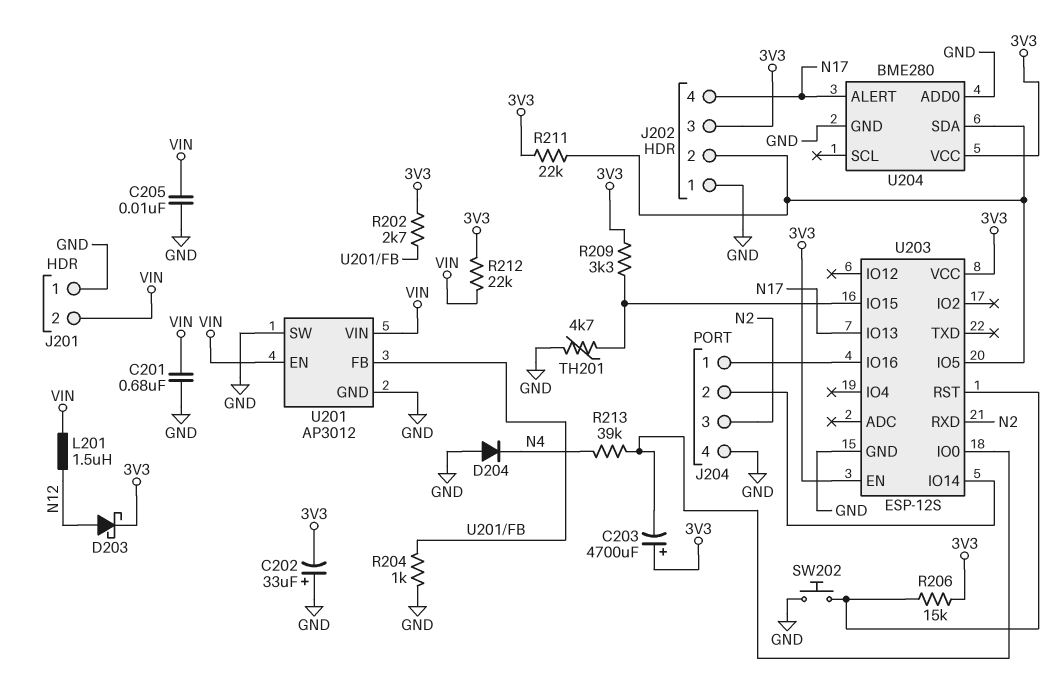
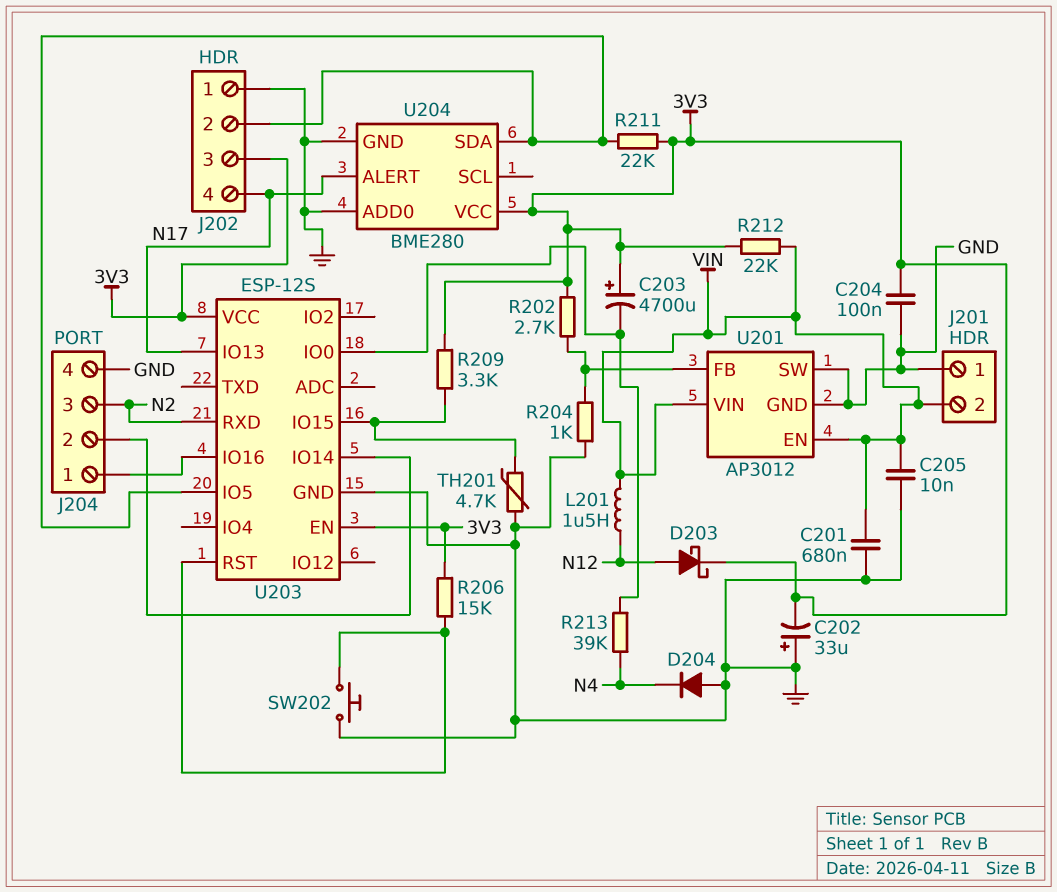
C204: none -> 100nF (3V3, GND)

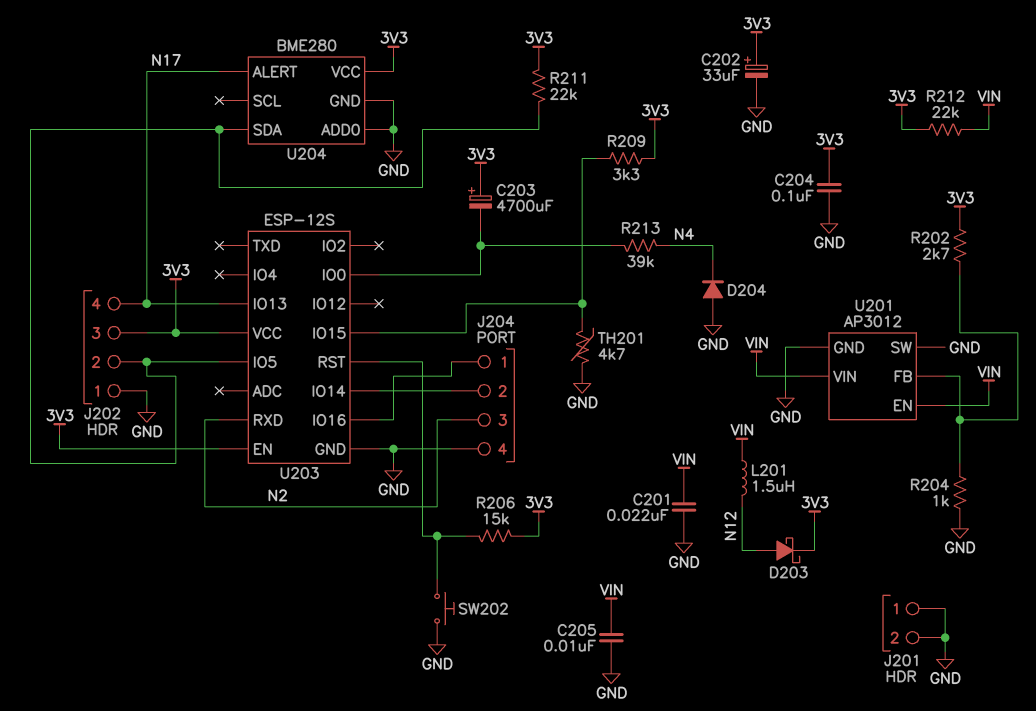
C201: 680nF (GND, VIN) -> 22nF (GND, VIN)
C202: 33uF (plus GND, minus 3V3) -> 33uF (plus 3V3, minus GND)
J201 pin 2: VIN -> GND

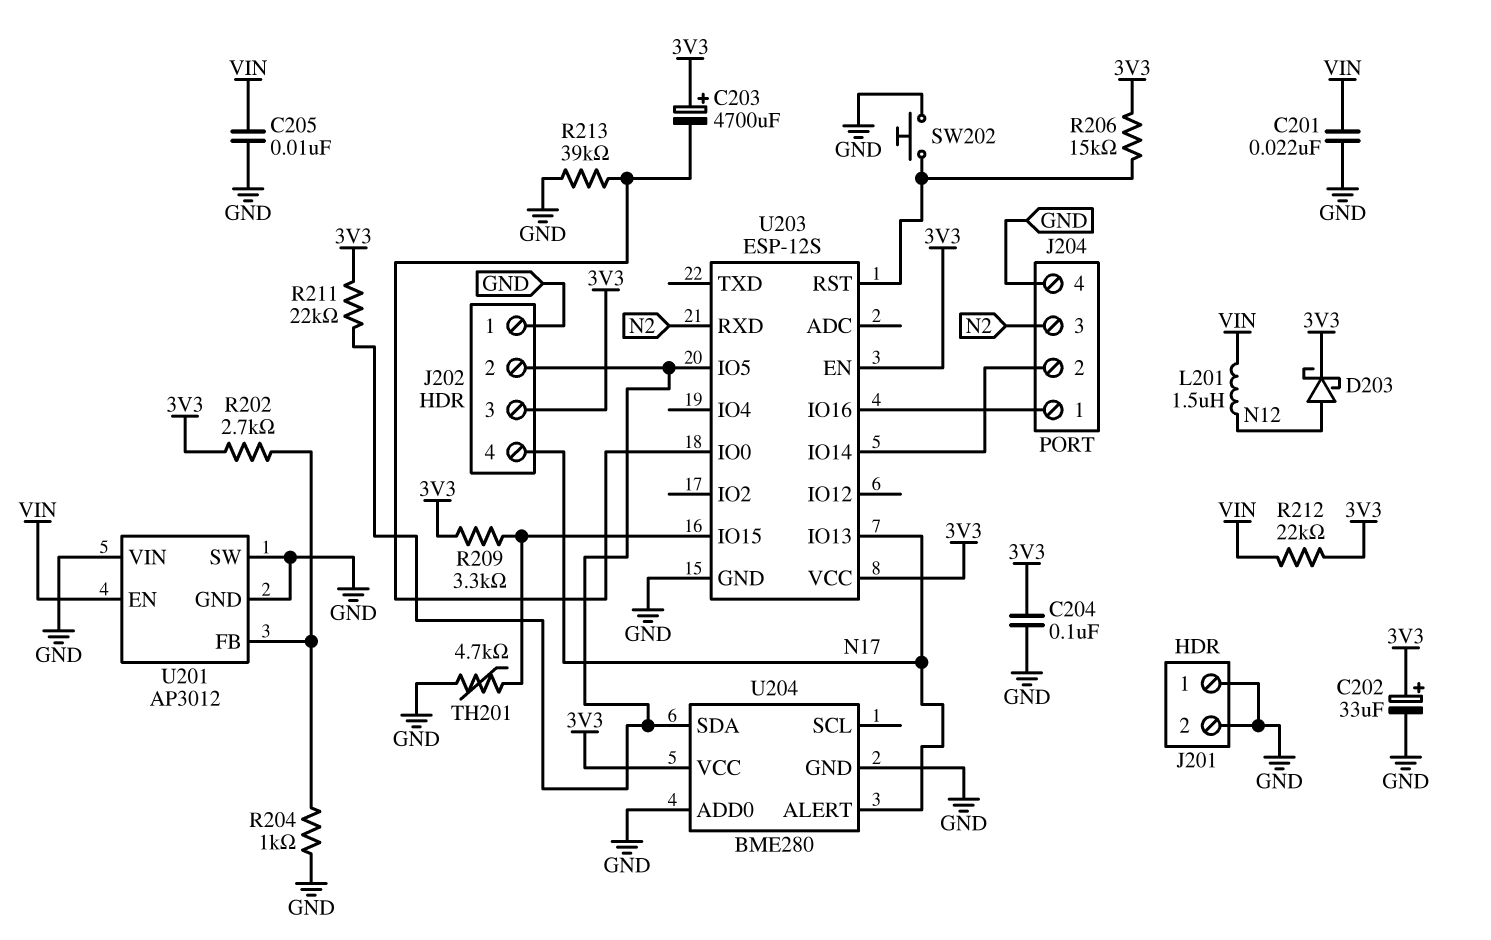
D204: diode (A GND, K N4) -> none
R213: 39k (N4, U203/IO0) -> 39k (GND, U203/IO0)
U201 pin VIN: VIN -> GND

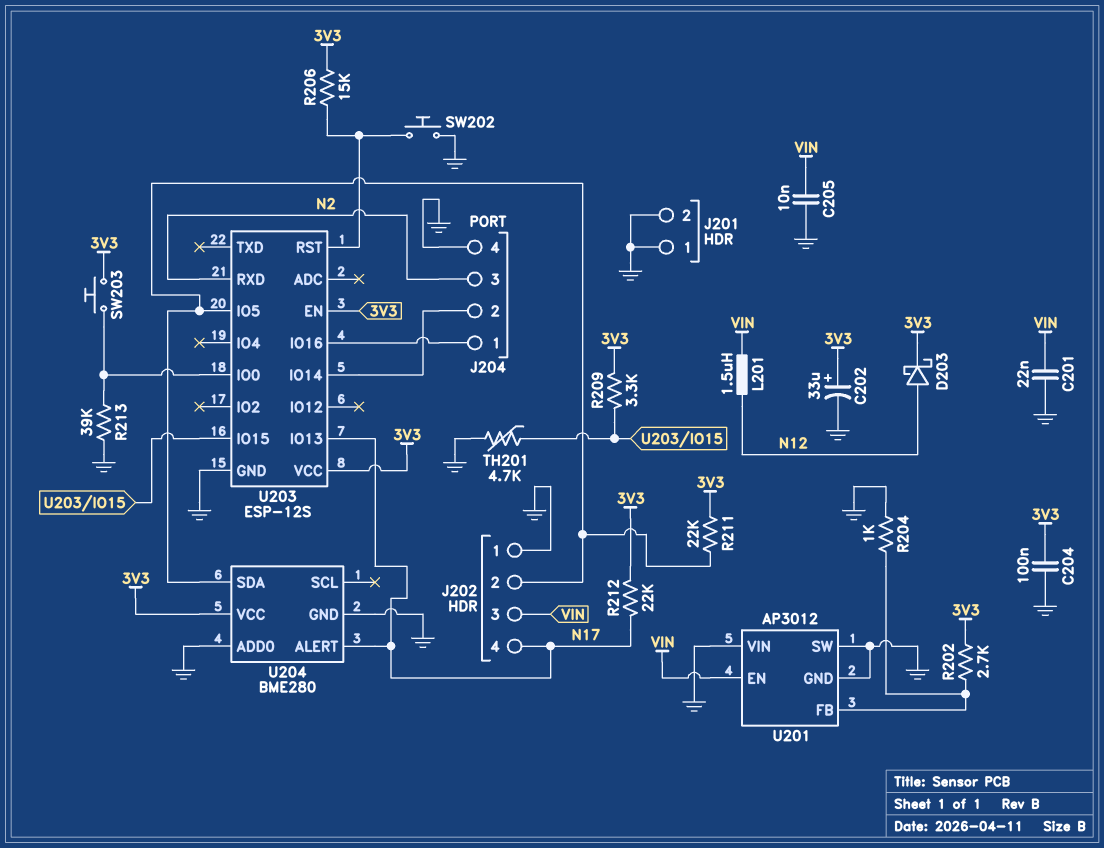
C203: 4700uF (plus 3V3, minus U203/IO0) -> none
J202 pin 3: 3V3 -> VIN
R212: 22k (3V3, VIN) -> 22k (3V3, N17)
SW203: none -> button (3V3, U203/IO0)

